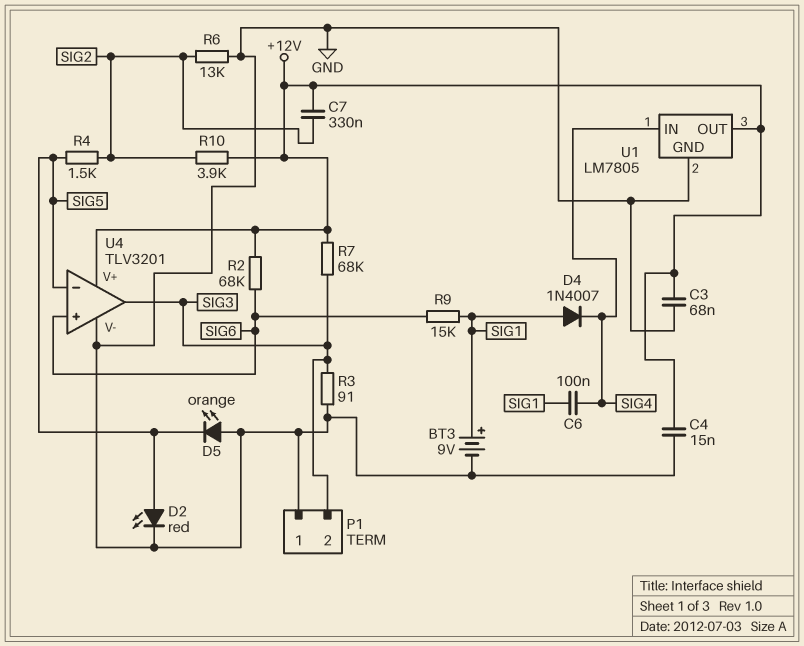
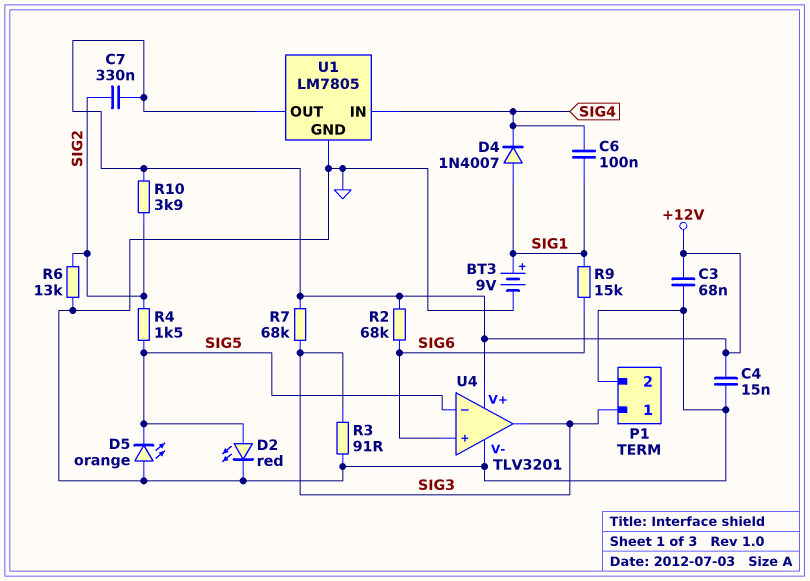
P1 pin 1: GND -> SIG3
P1 pin 2: SIG3 -> GND

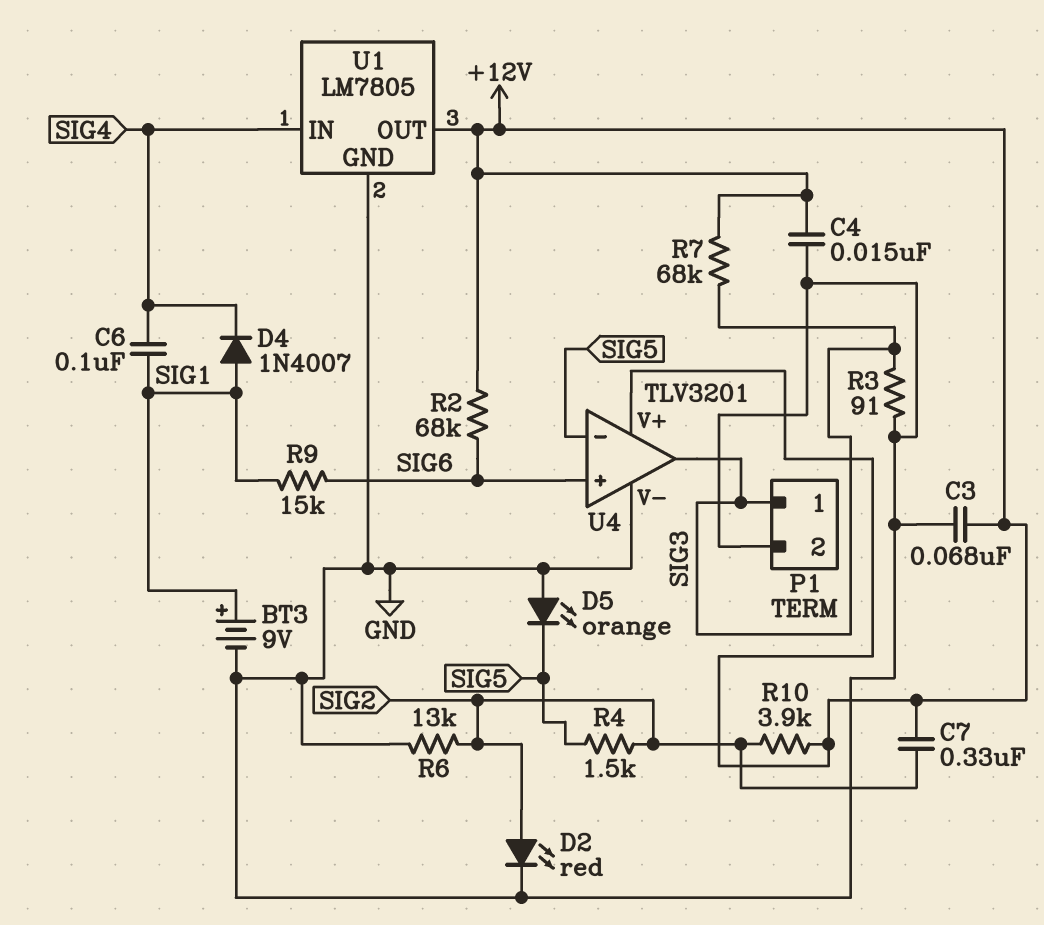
D2: LED red (A SIG5, K GND) -> LED red (A SIG2, K GND)

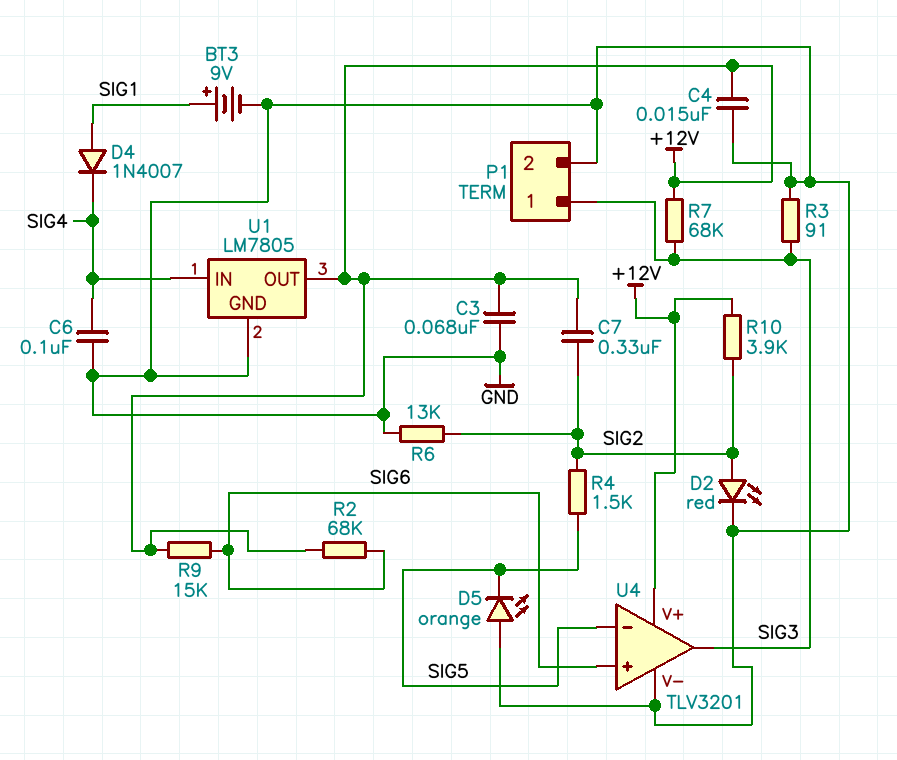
C6: 100nF (SIG1, SIG4) -> 100nF (GND, SIG4)
R9: 15k (SIG1, SIG6) -> 15k (+12V, SIG6)

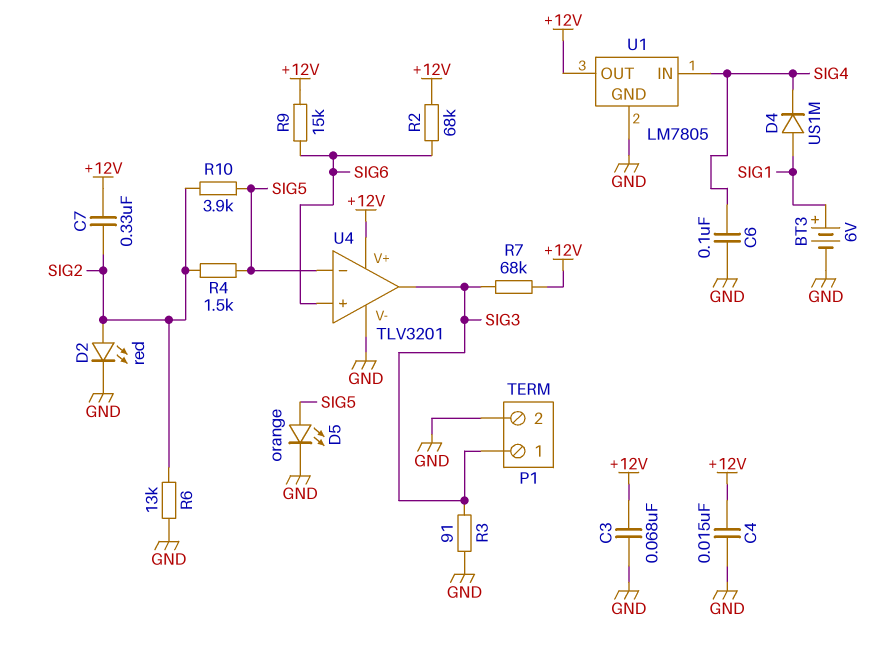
BT3: 9V (plus SIG1, minus GND) -> 6V (plus SIG1, minus GND)
D4: diode 1N4007 (A SIG1, K SIG4) -> diode US1M (A SIG1, K SIG4)
D5: LED orange (A GND, K SIG5) -> LED orange (A SIG5, K GND)
R10: 3.9k (+12V, SIG2) -> 3.9k (SIG2, SIG5)

